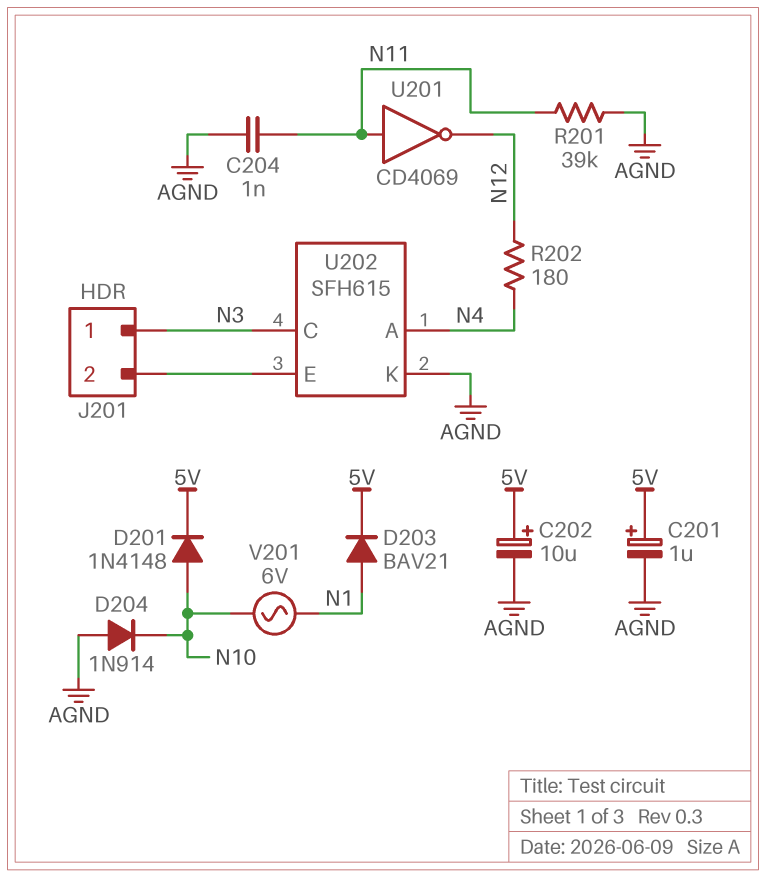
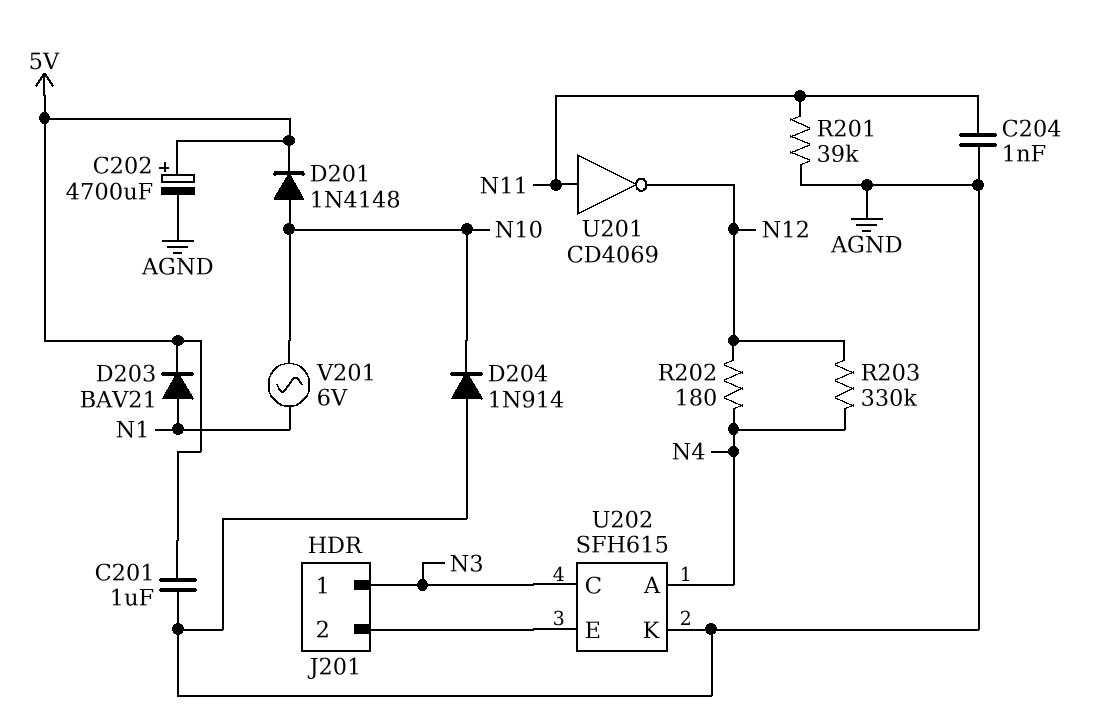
C201: 1uF (plus 5V, minus AGND) -> 1uF (5V, AGND)
C202: 10uF (plus 5V, minus AGND) -> 4700uF (plus 5V, minus AGND)
R203: none -> 330k (N4, N12)

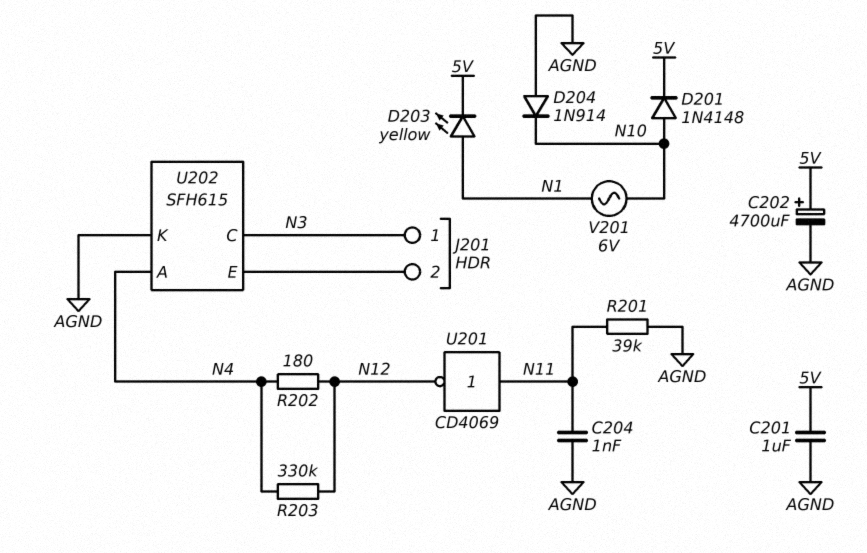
D203: diode BAV21 (A N1, K 5V) -> LED yellow (A N1, K 5V)

